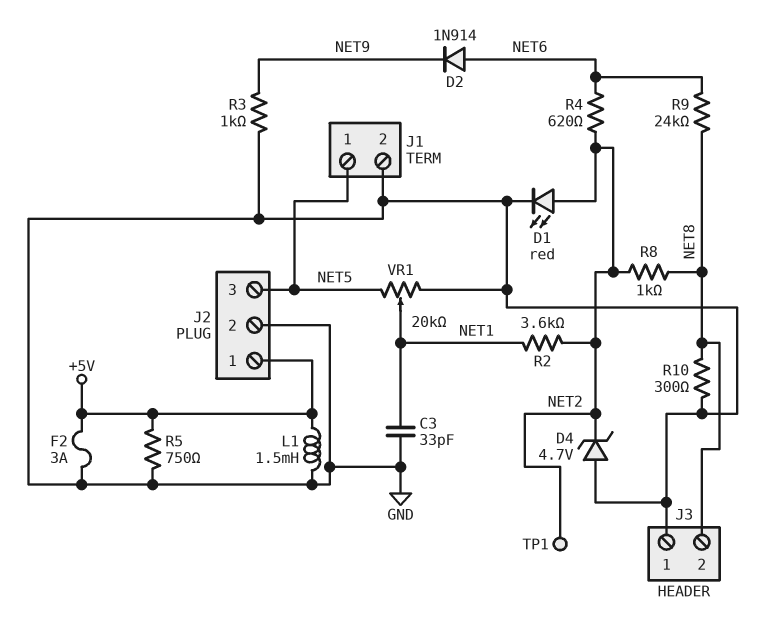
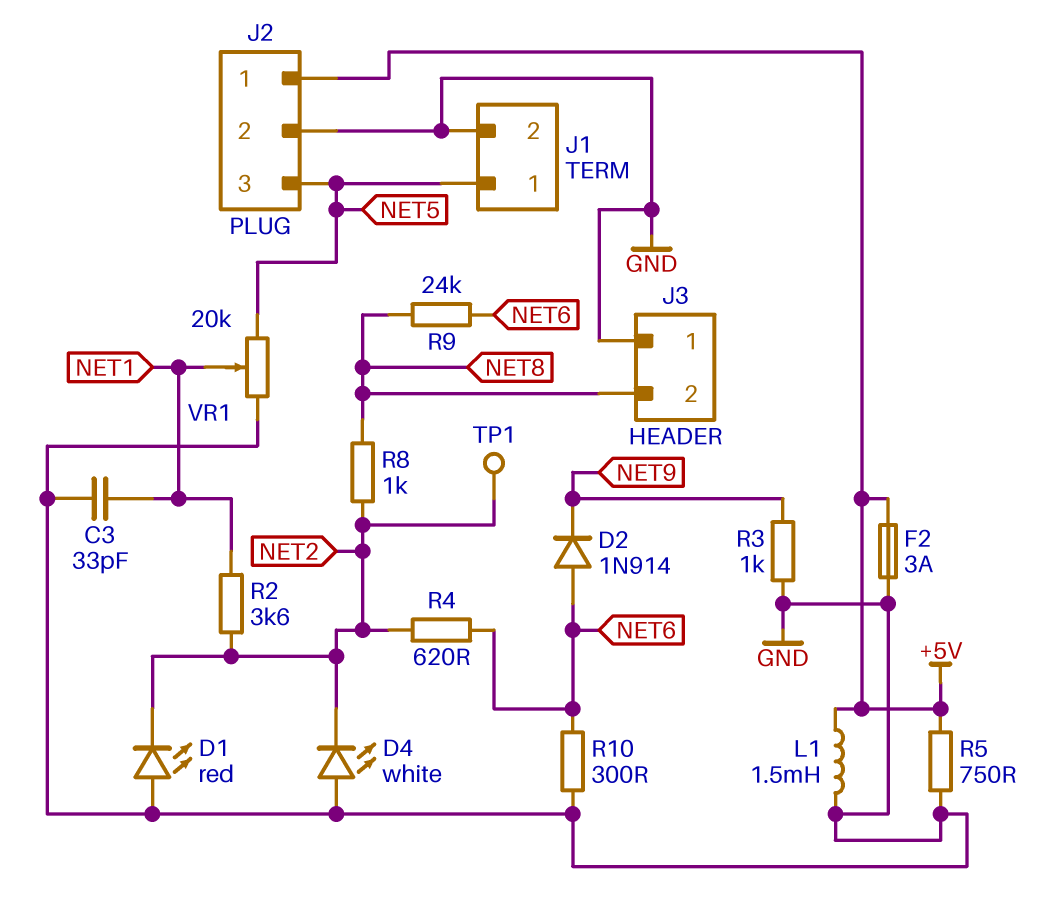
D1: LED red (A NET2, K GND) -> LED red (A GND, K NET2)
D4: zener 4.7V (A GND, K NET2) -> LED white (A GND, K NET2)
R10: 300 (GND, NET8) -> 300 (GND, NET6)

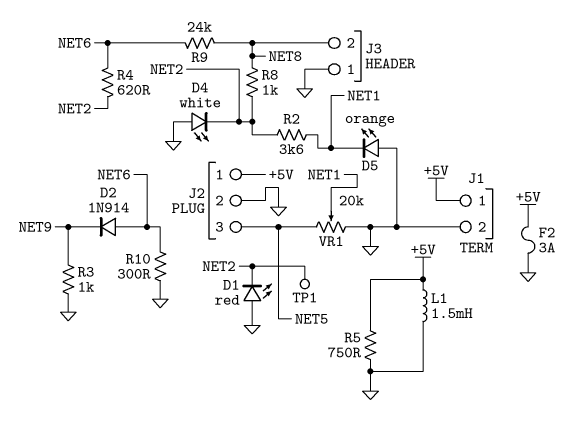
C3: 33pF (GND, NET1) -> none
D5: none -> LED orange (A GND, K NET1)
J1 pin 1: NET5 -> +5V

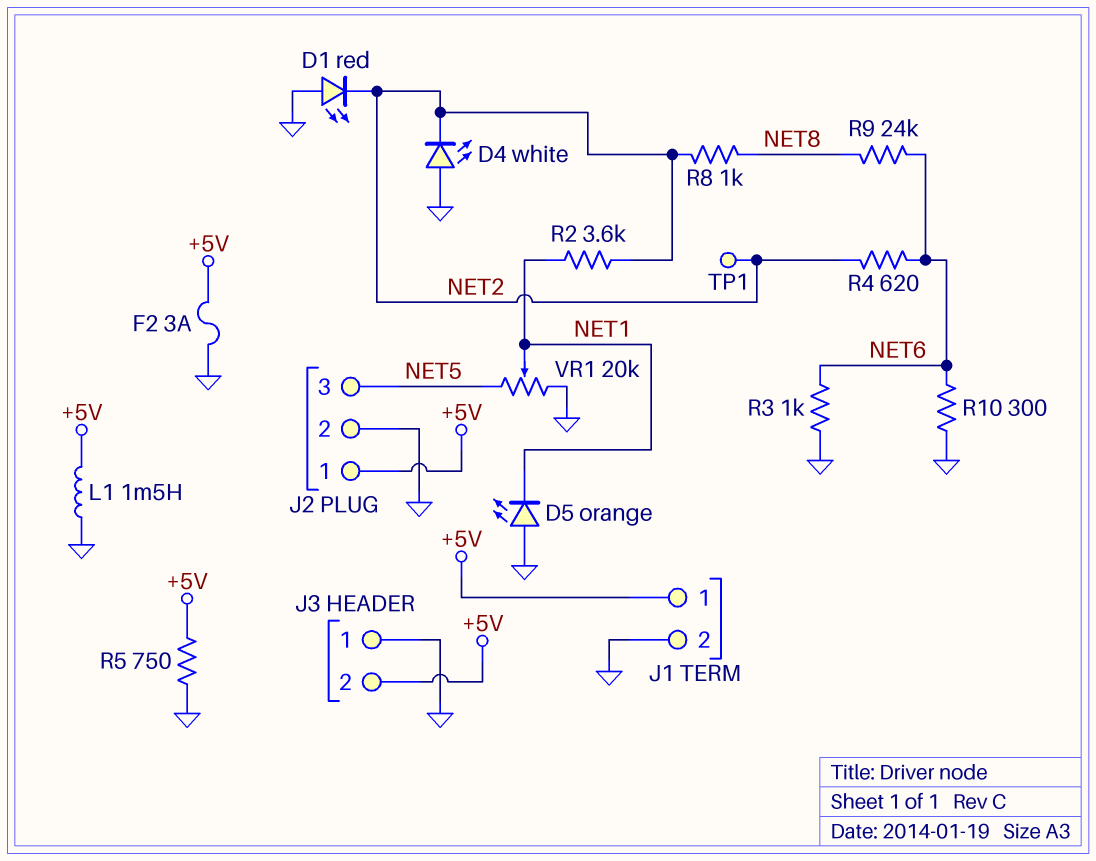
D2: diode 1N914 (A NET6, K NET9) -> none
J3 pin 2: NET8 -> +5V
R3: 1k (GND, NET9) -> 1k (GND, NET6)

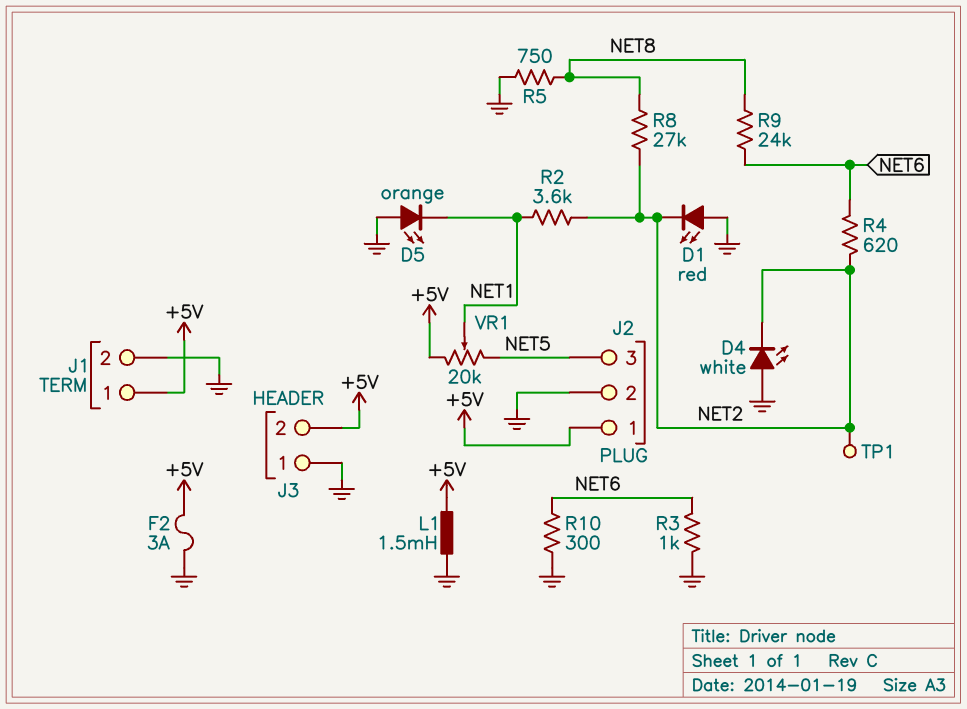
R5: 750 (+5V, GND) -> 750 (GND, NET8)
R8: 1k (NET2, NET8) -> 27k (NET2, NET8)
VR1: 20k (GND, NET5, wiper NET1) -> 20k (+5V, NET5, wiper NET1)

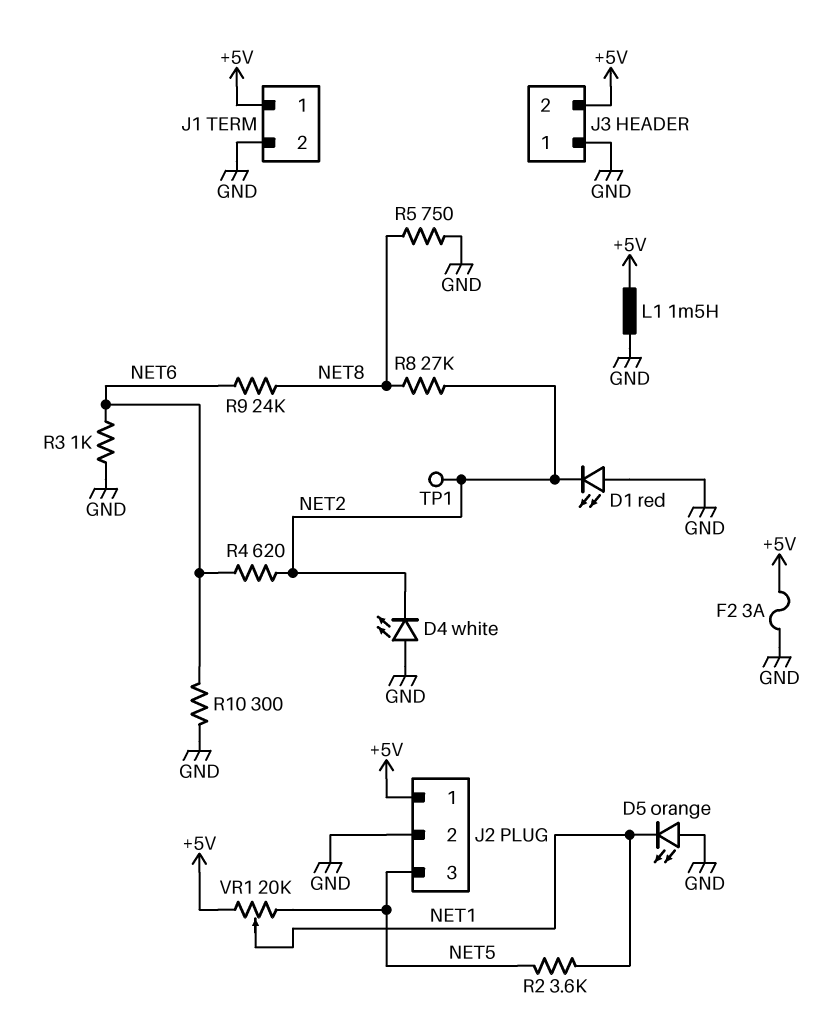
R2: 3.6k (NET1, NET2) -> 3.6k (NET1, NET5)

